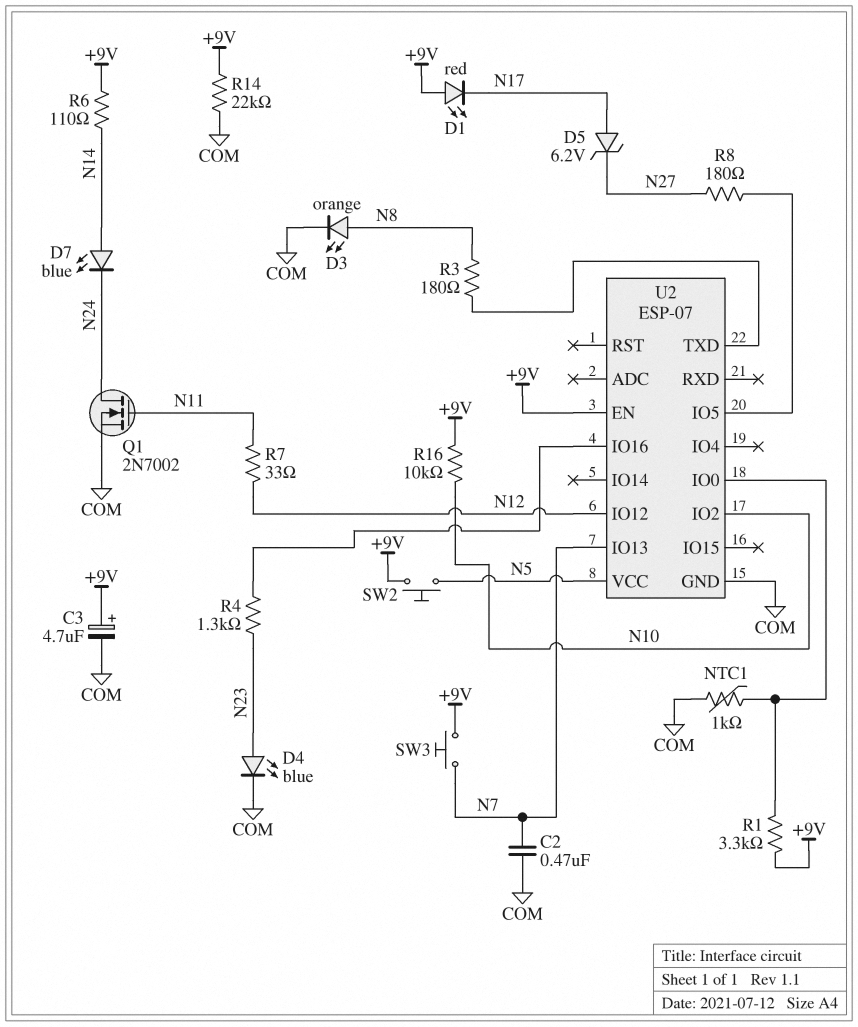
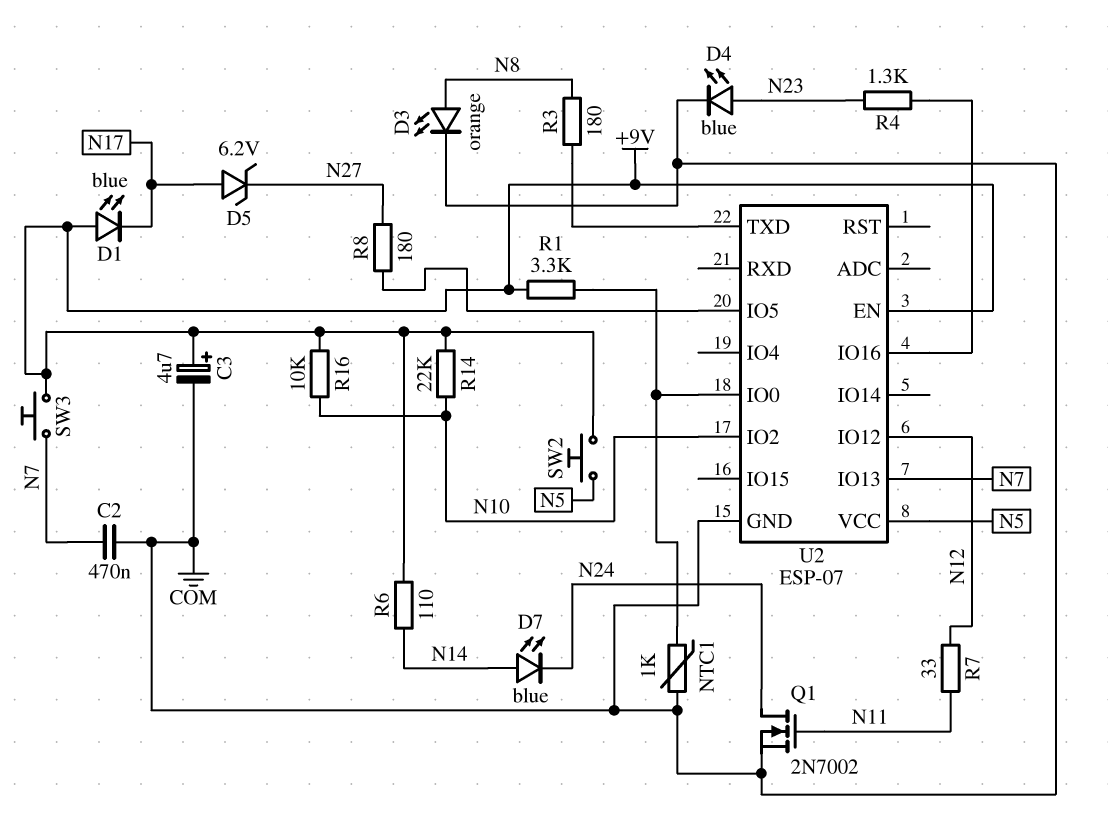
D1: LED red (A +9V, K N17) -> LED blue (A +9V, K N17)
R14: 22k (+9V, COM) -> 22k (+9V, N10)

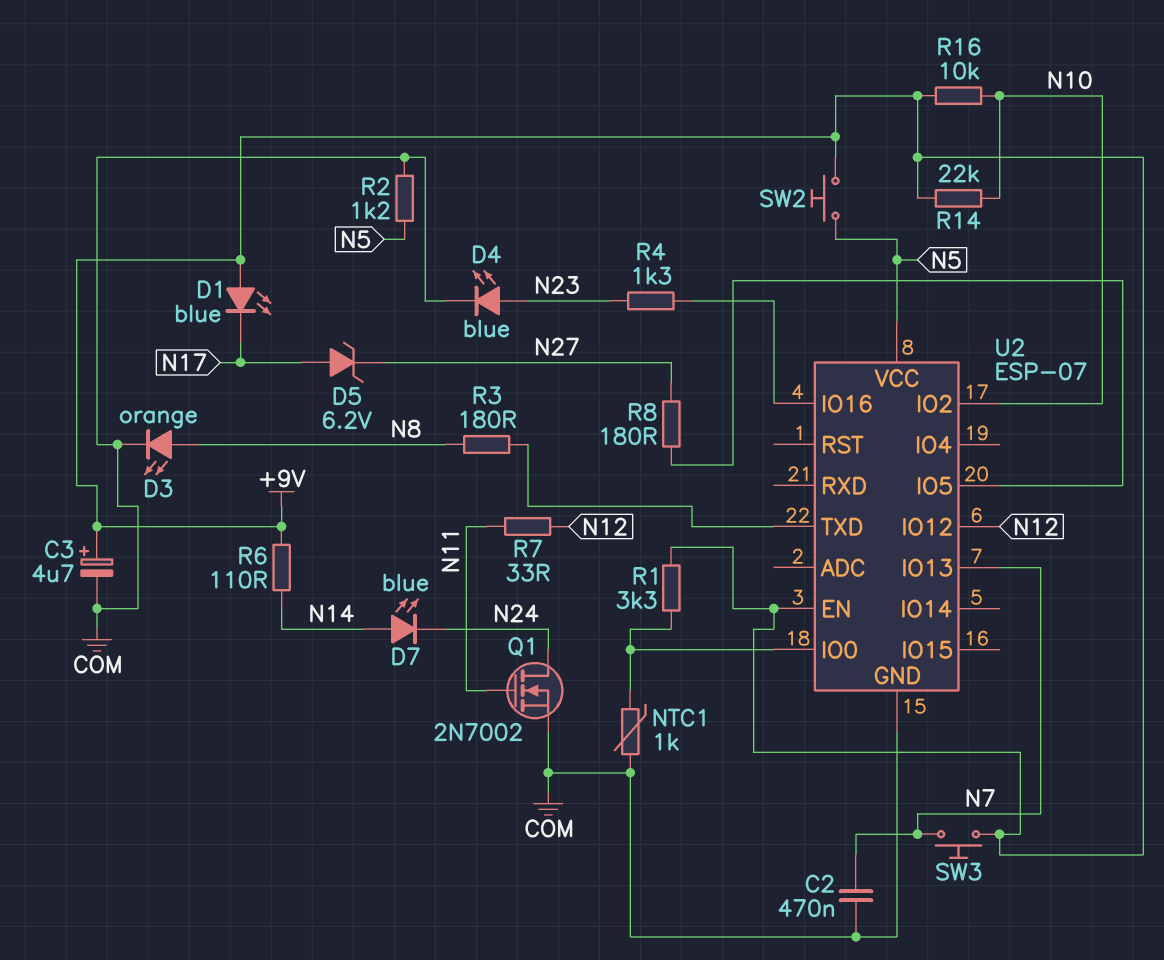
R2: none -> 1.2k (COM, N5)

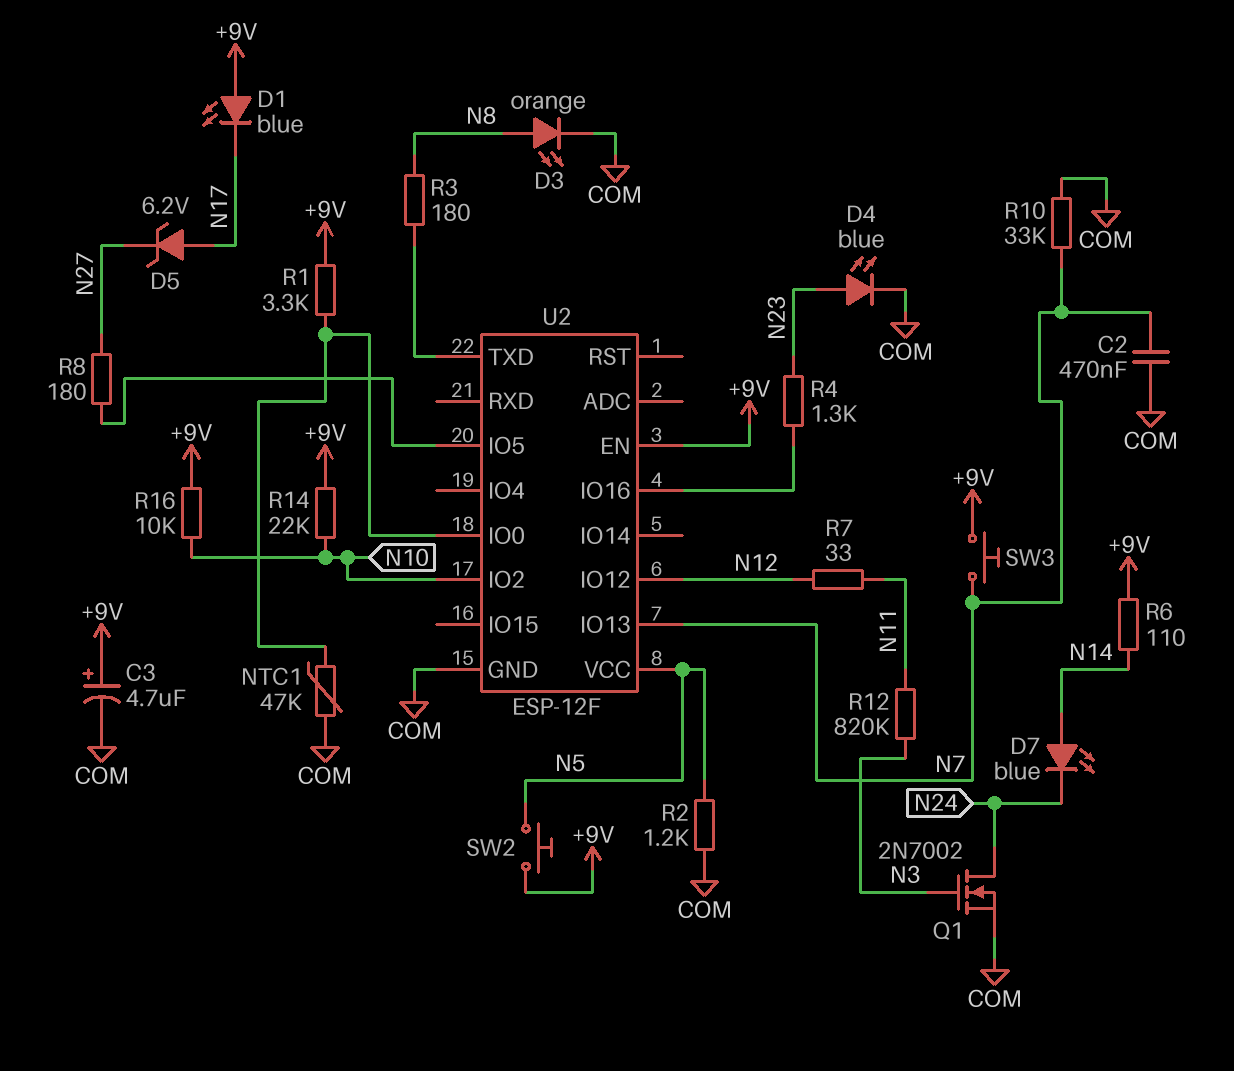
NTC1: 1k (COM, U2/IO0) -> 47k (COM, U2/IO0)
Q1: NMOS 2N7002 (G N11, D N24, S COM) -> NMOS 2N7002 (G N3, D N24, S COM)
R10: none -> 33k (COM, N7)
R12: none -> 820k (N3, N11)
U2: ESP-07 -> ESP-12F

